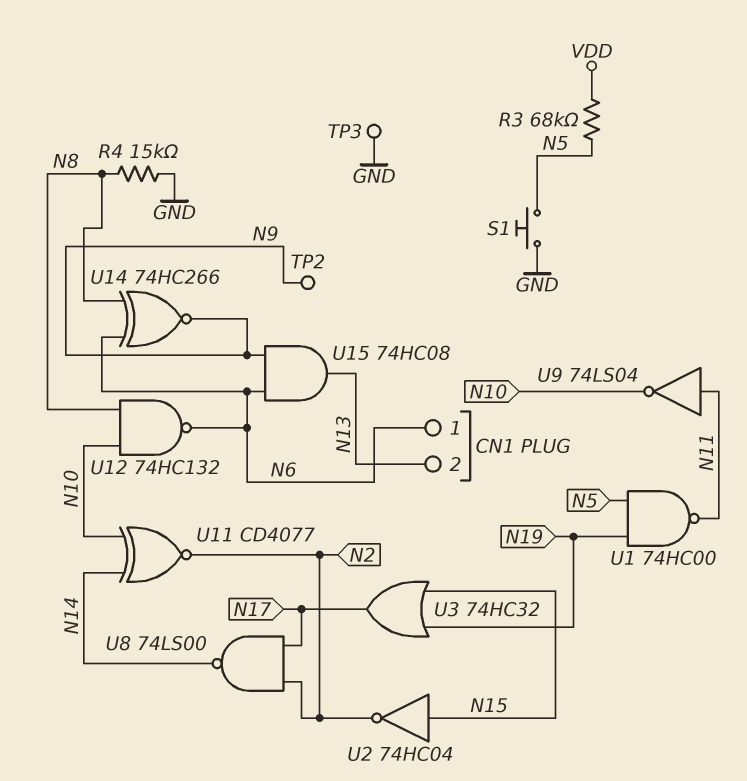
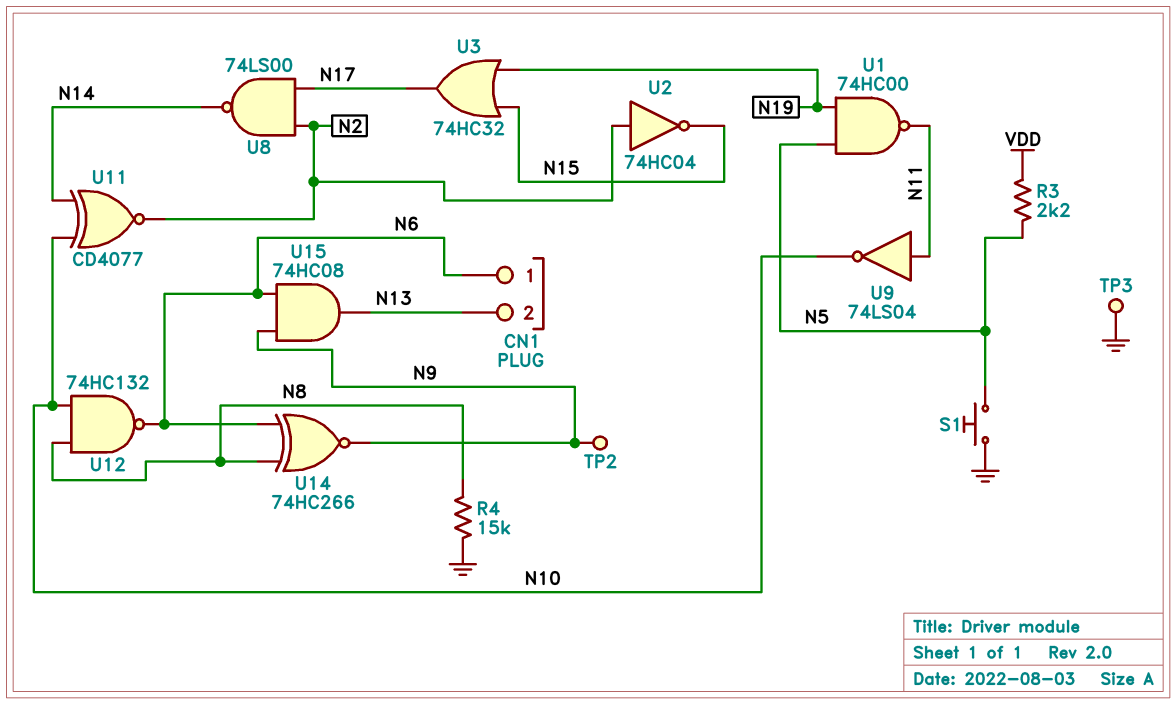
R3: 68k (N5, VDD) -> 2.2k (N5, VDD)
U2: NOT 74HC04 (in N15, out N2) -> NOT 74HC04 (in N2, out N15)

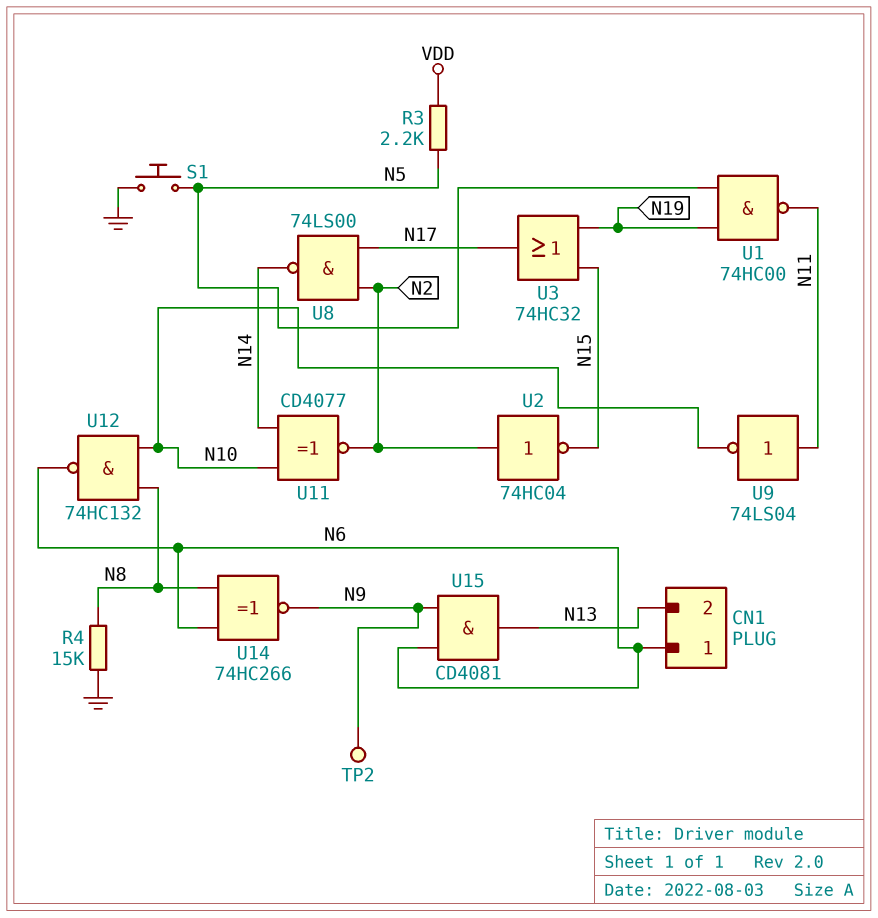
TP3: test point (GND) -> none
U15: AND 74HC08 (in N6, in N9, out N13) -> AND CD4081 (in N6, in N9, out N13)

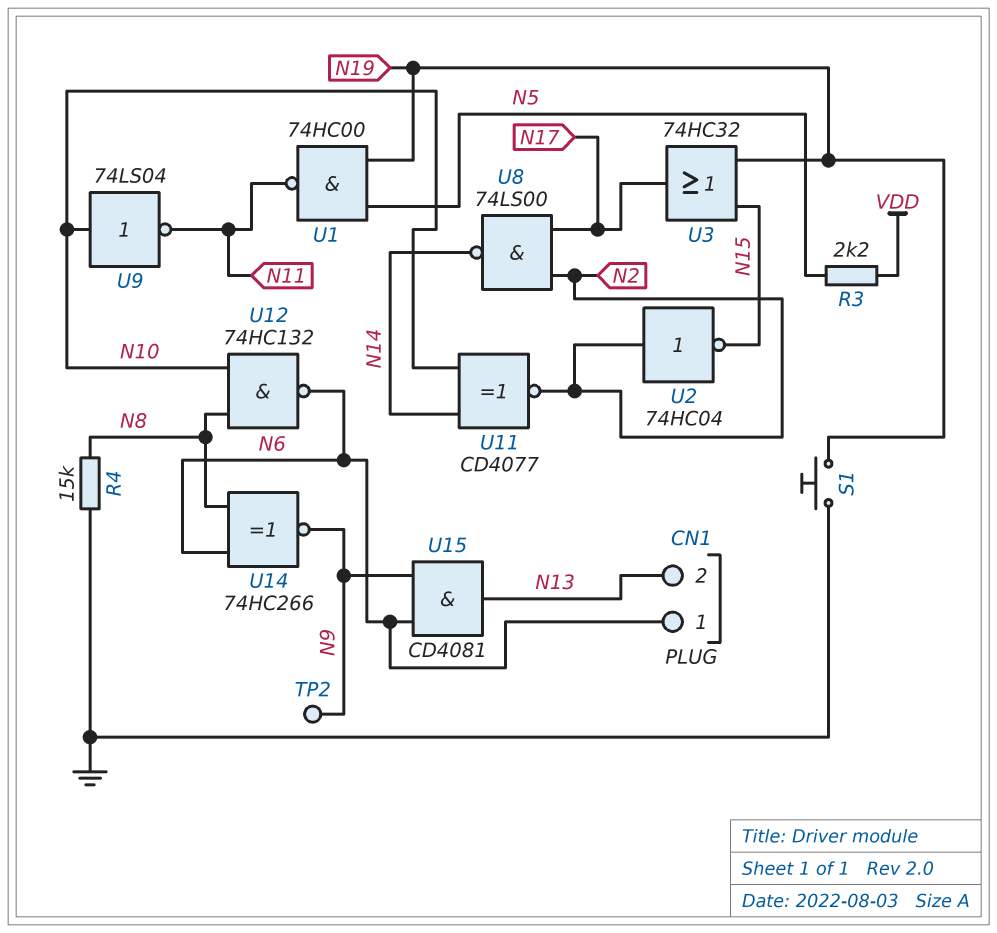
S1: button (GND, N5) -> button (GND, N19)
U9: NOT 74LS04 (in N11, out N10) -> NOT 74LS04 (in N10, out N11)

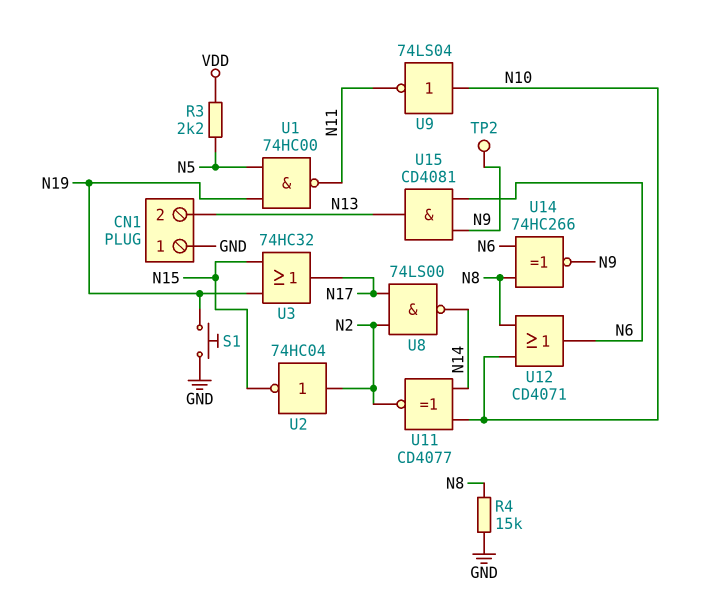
CN1 pin 1: N6 -> GND
U12: NAND 74HC132 (in N8, in N10, out N6) -> OR CD4071 (in N8, in N10, out N6)

